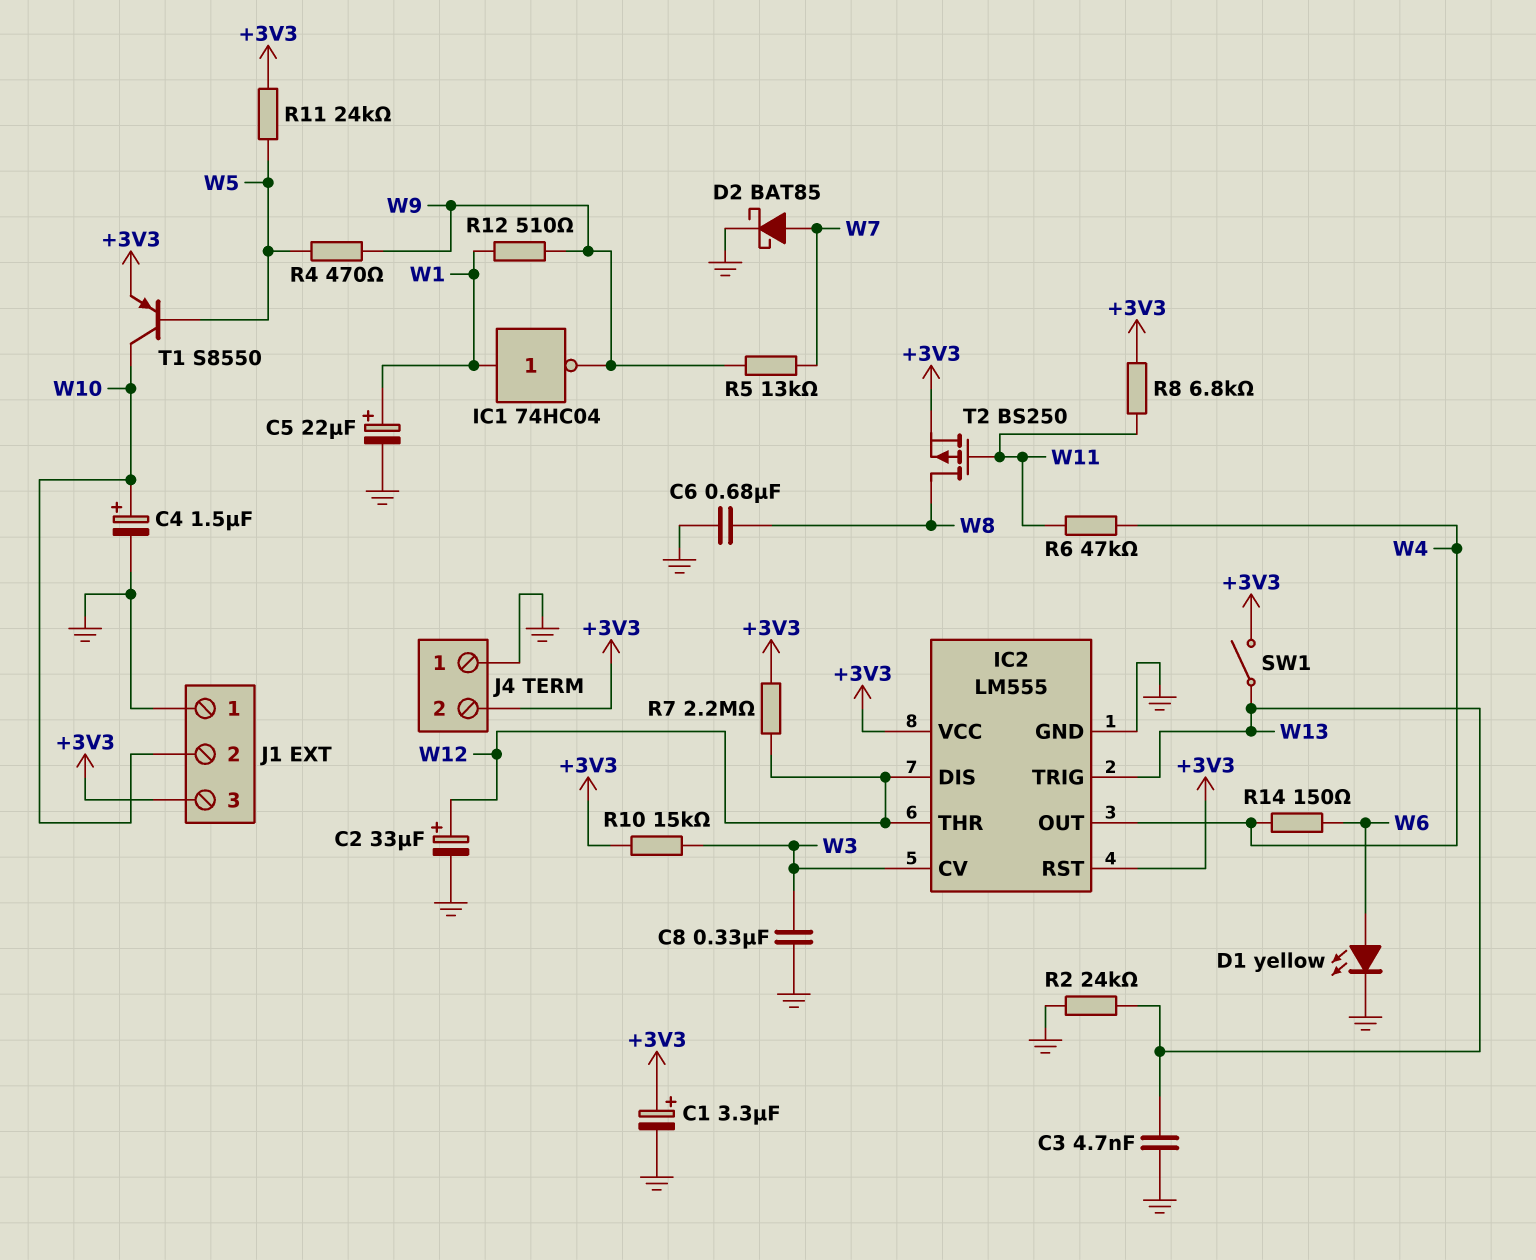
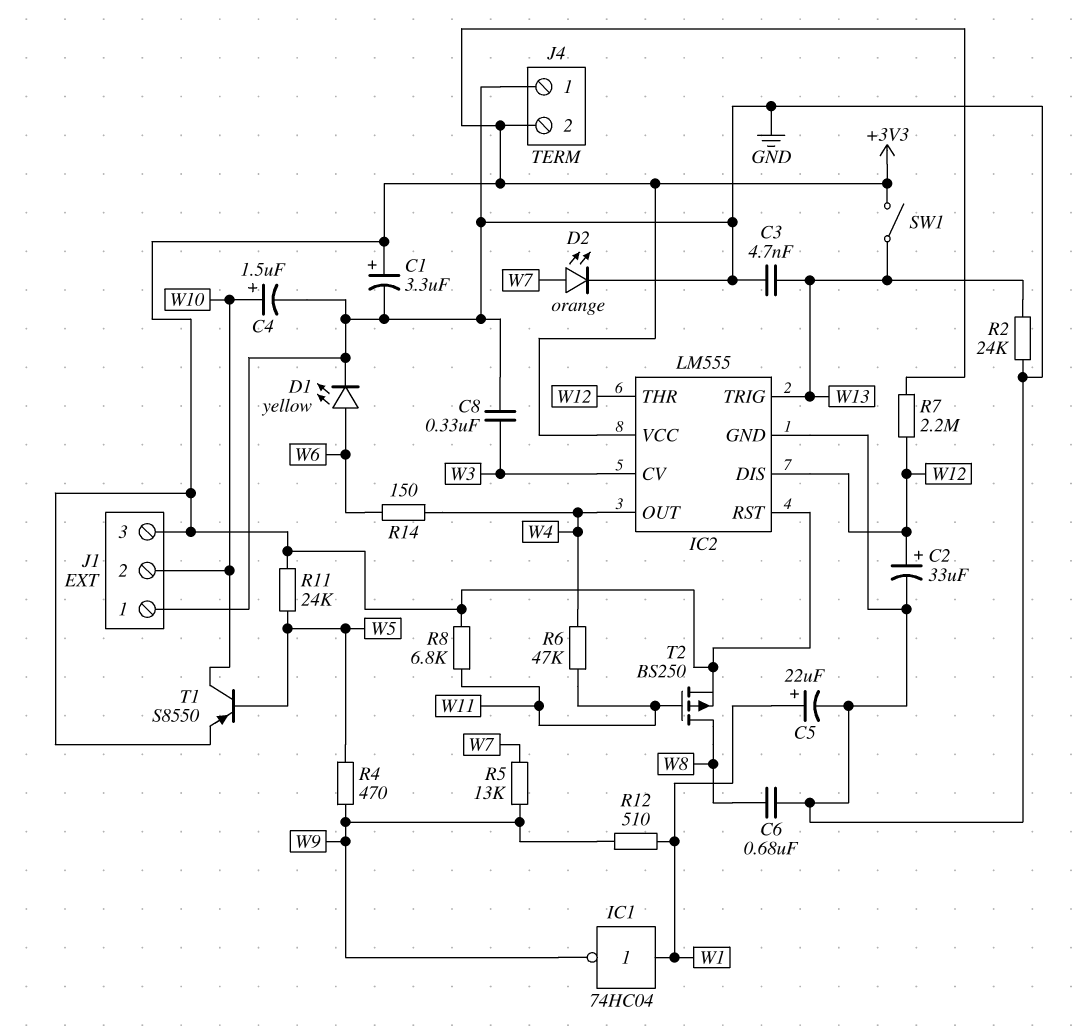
D2: schottky BAT85 (A W7, K GND) -> LED orange (A W7, K GND)
R10: 15k (+3V3, W3) -> none

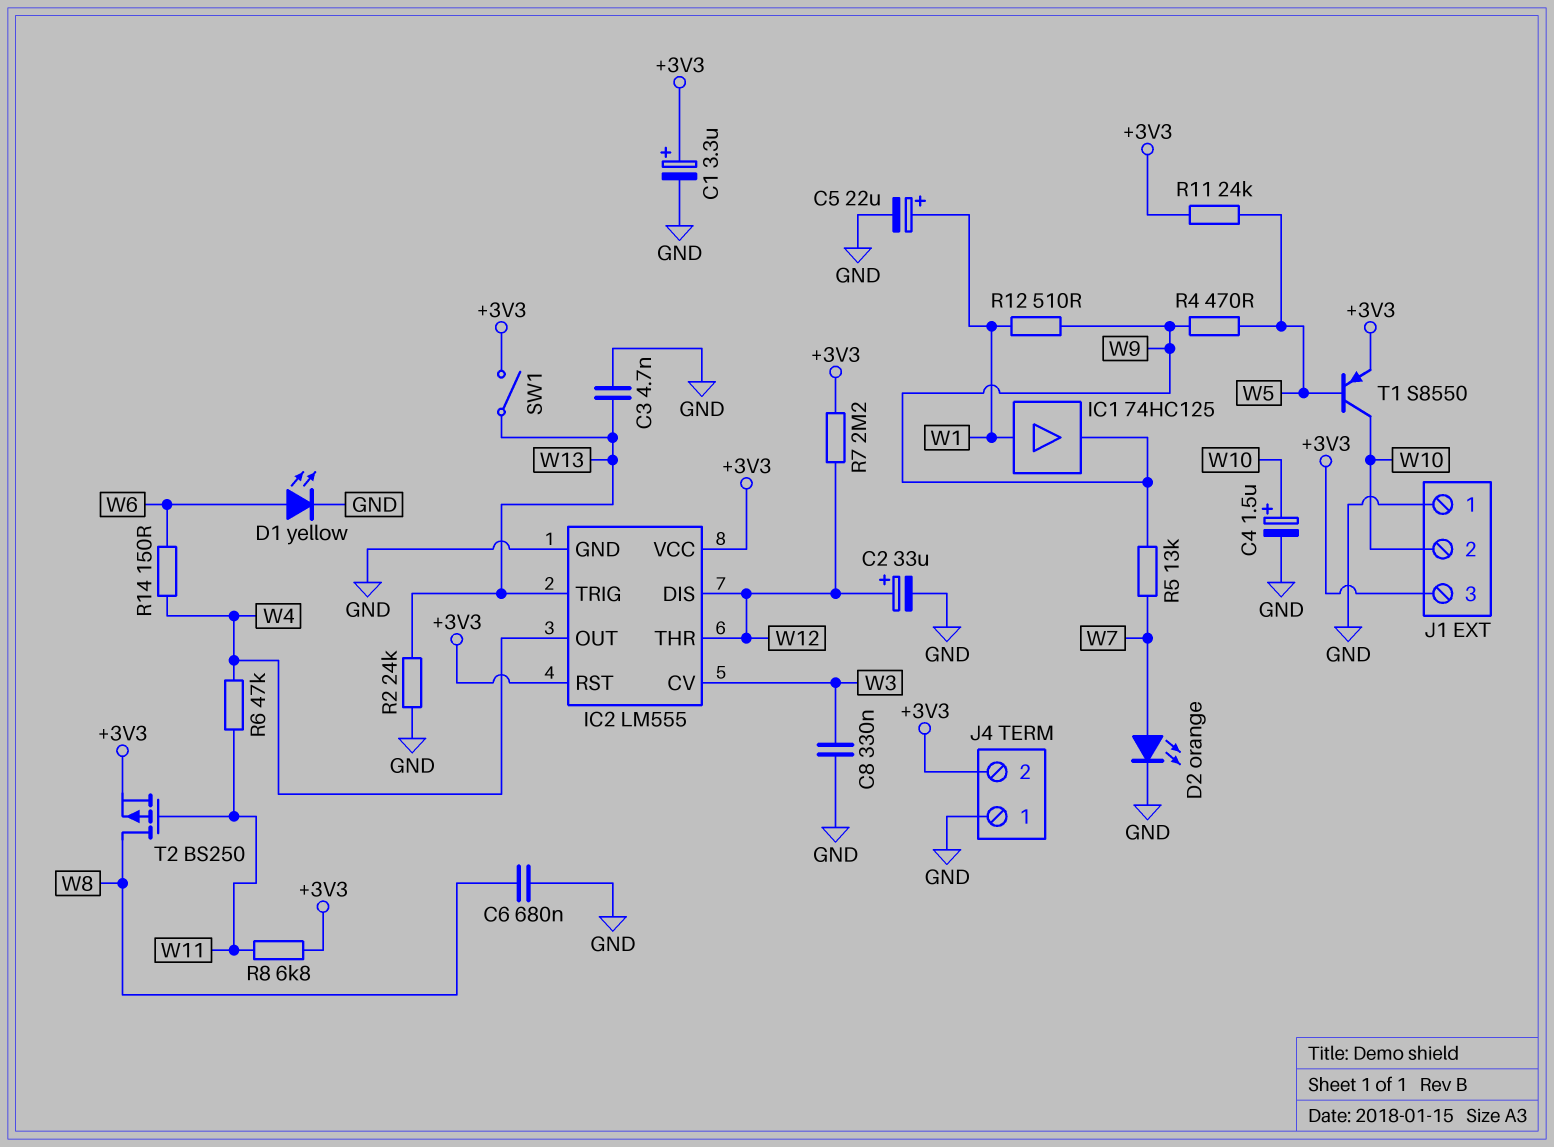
IC1: NOT 74HC04 (in W1, out W9) -> buffer 74HC125 (in W1, out W9)

